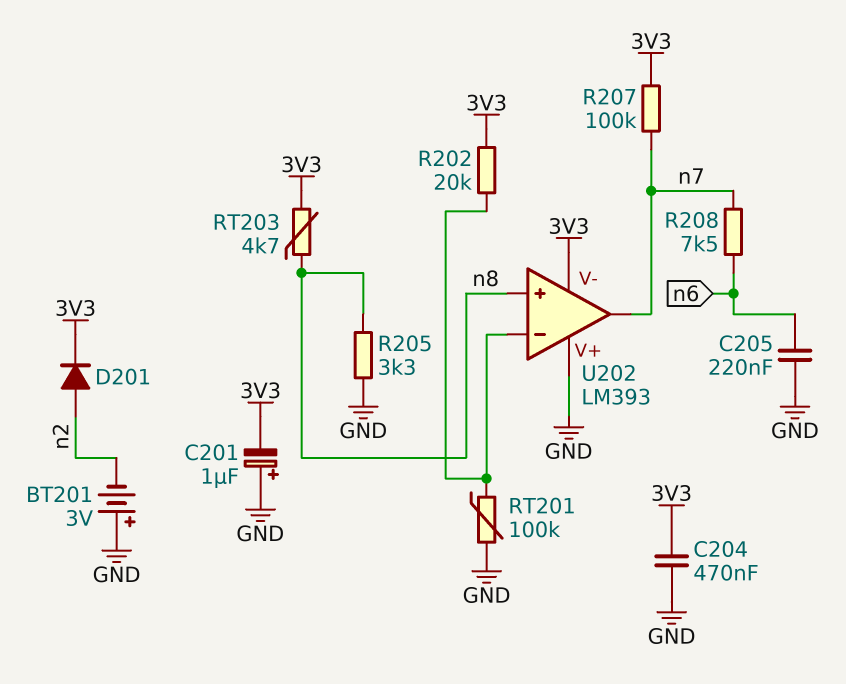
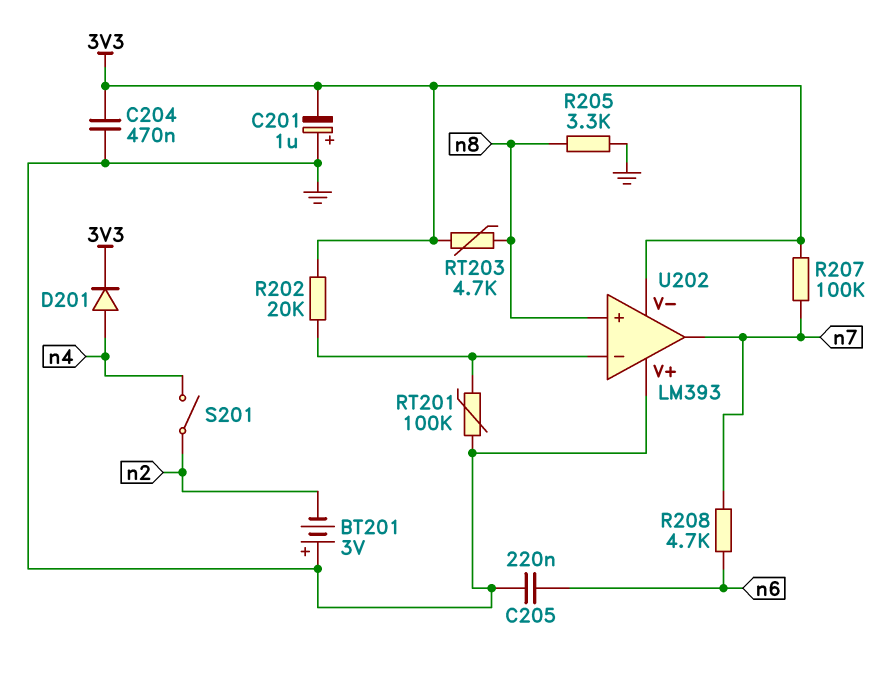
D201: diode (A n2, K 3V3) -> diode (A n4, K 3V3)
R208: 7.5k (n6, n7) -> 4.7k (n6, n7)
S201: none -> switch (n2, n4)

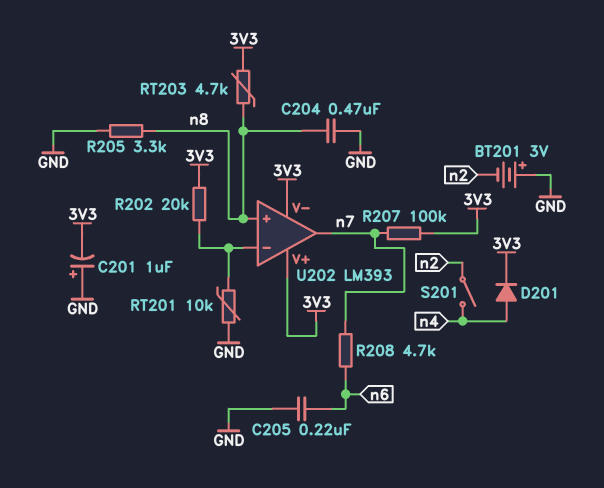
C204: 470nF (3V3, GND) -> 470nF (GND, n8)
RT201: 100k (GND, U202/in-) -> 10k (GND, U202/in-)
U202 pin V+: GND -> 3V3

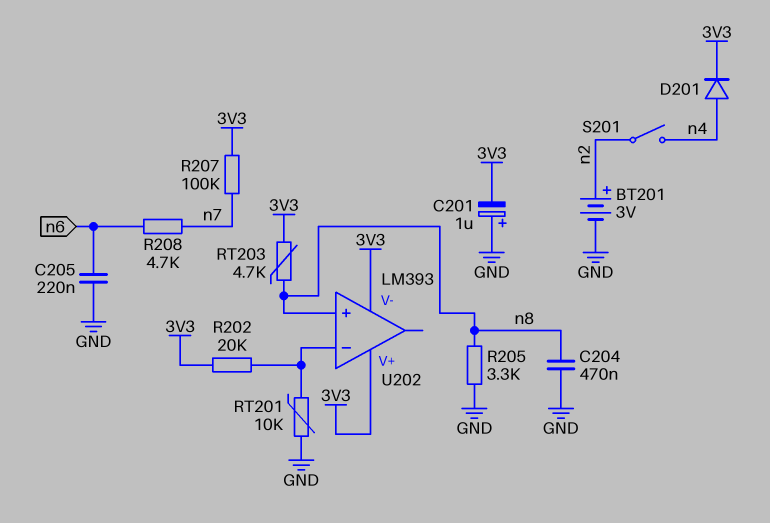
BT201: 3V (plus GND, minus n2) -> 3V (plus n2, minus GND)
U202 pin out: n7 -> none

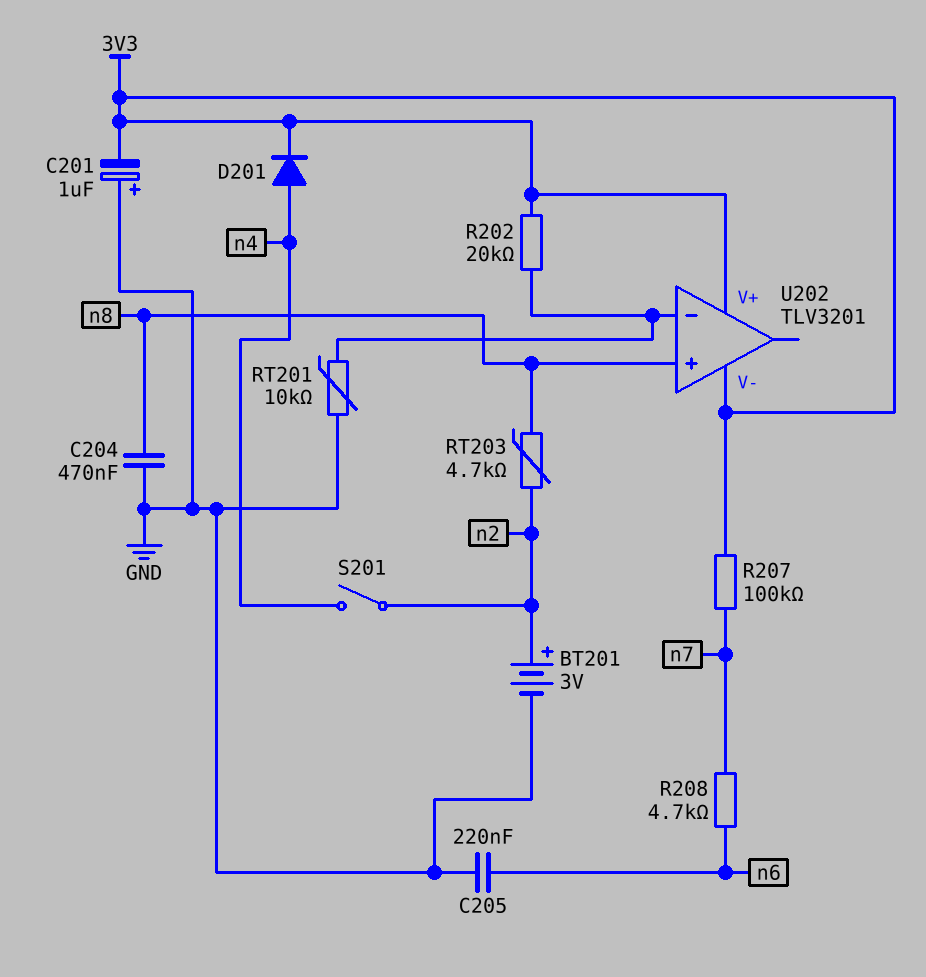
R205: 3.3k (GND, n8) -> none
RT203: 4.7k (3V3, n8) -> 4.7k (n2, n8)
U202: LM393 -> TLV3201

